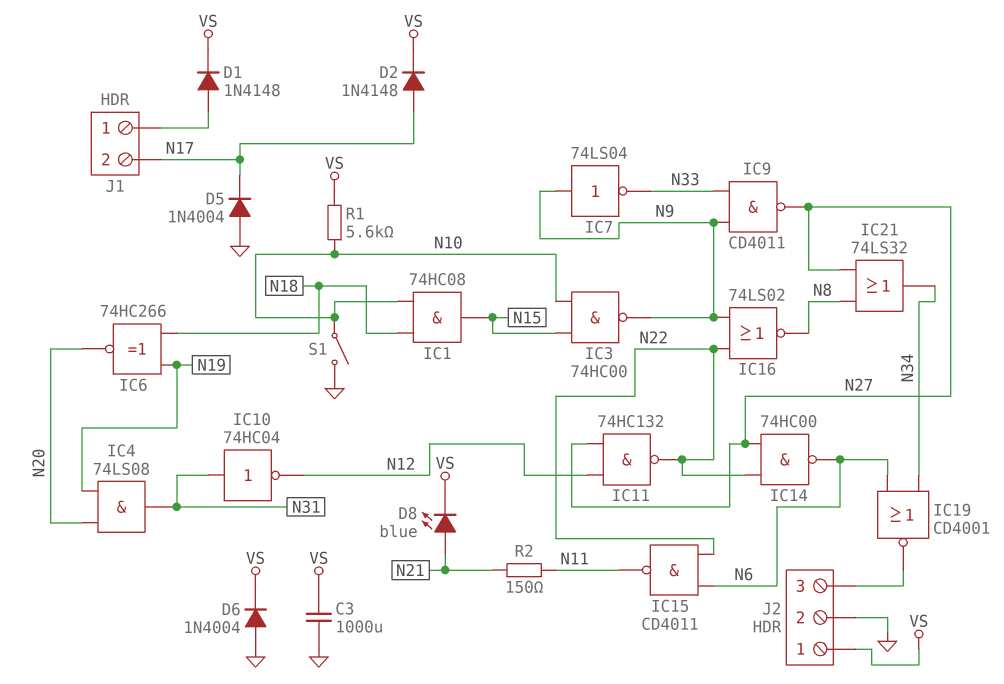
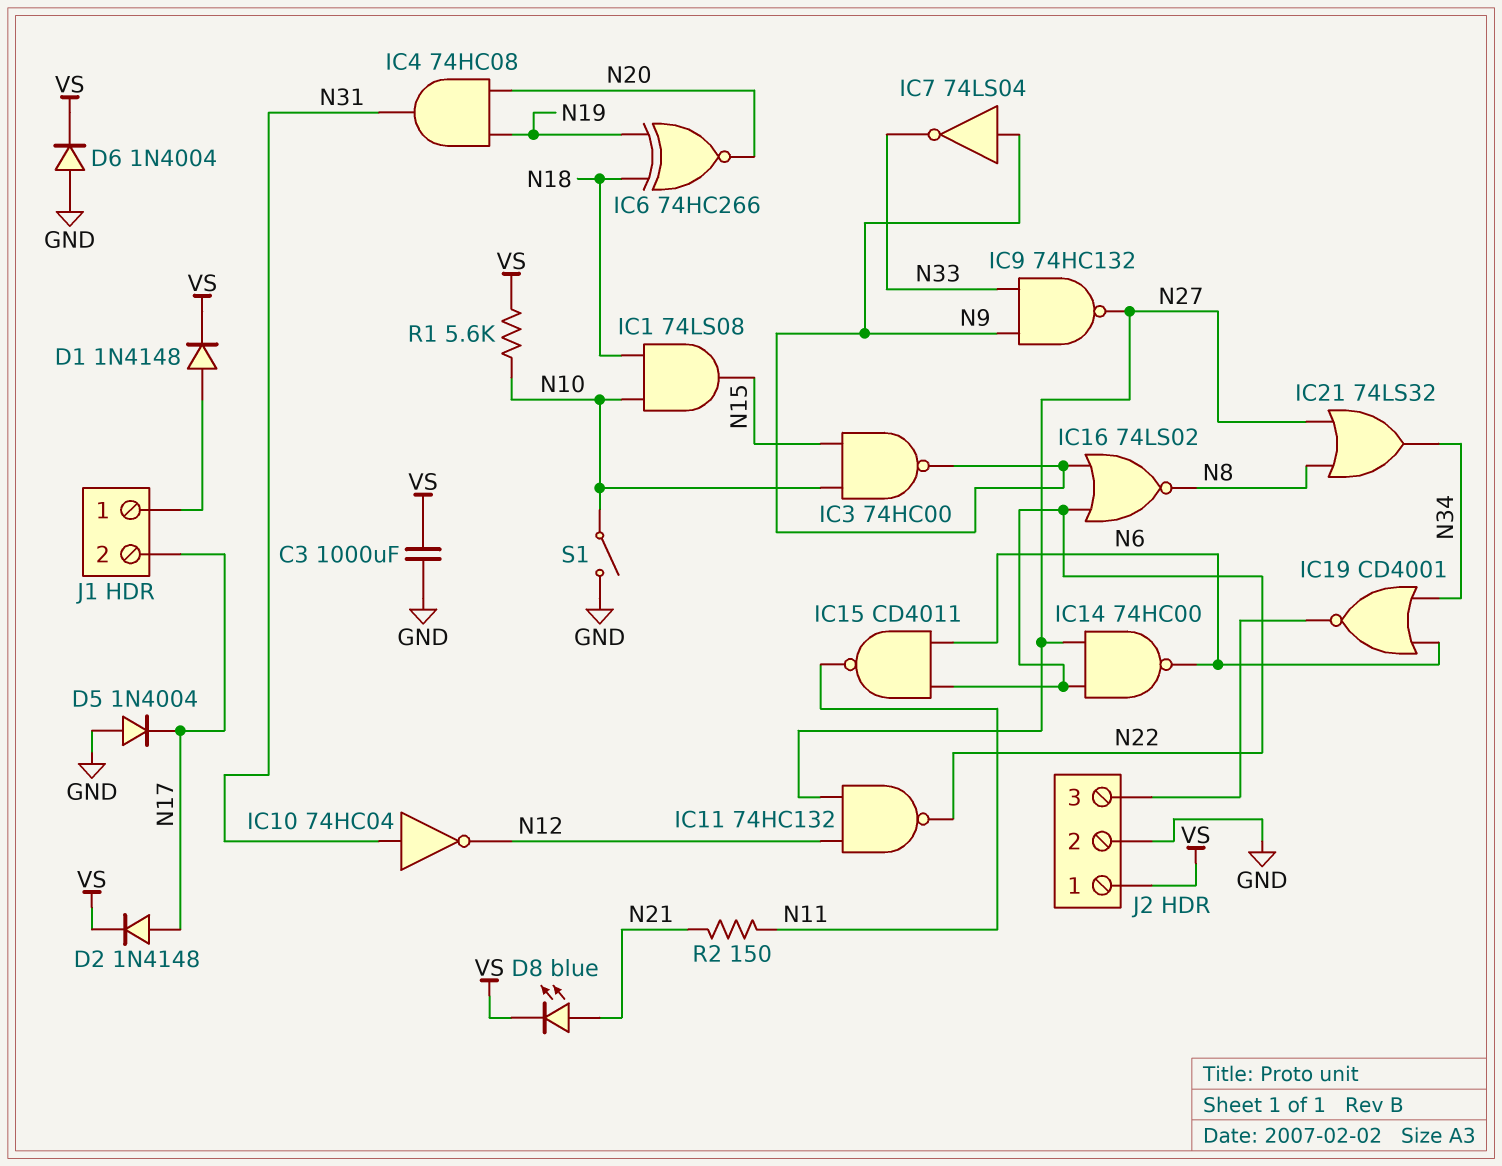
IC1: AND 74HC08 (in N10, in N18, out N15) -> AND 74LS08 (in N10, in N18, out N15)
IC4: AND 74LS08 (in N19, in N20, out N31) -> AND 74HC08 (in N19, in N20, out N31)
IC9: NAND CD4011 (in N9, in N33, out N27) -> NAND 74HC132 (in N9, in N33, out N27)

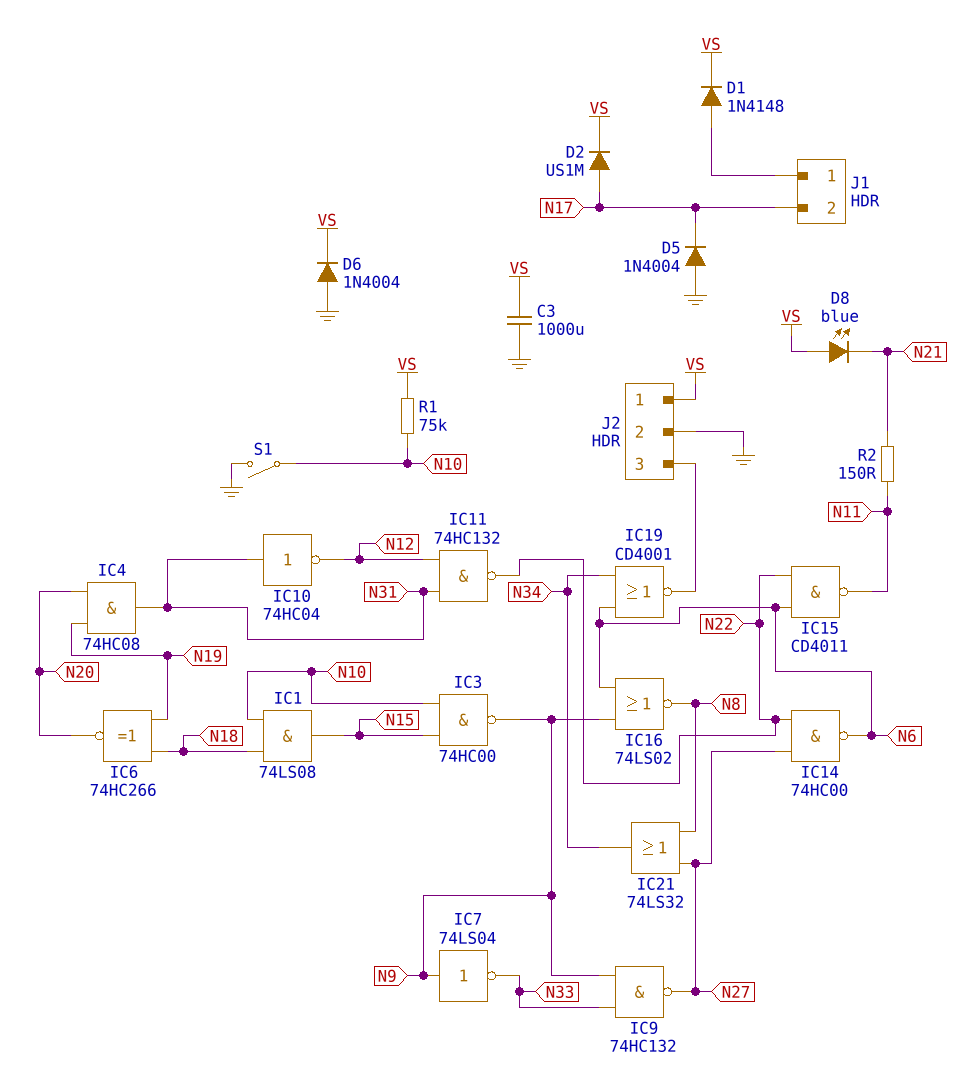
D2: diode 1N4148 (A N17, K VS) -> diode US1M (A N17, K VS)
D8: LED blue (A N21, K VS) -> LED blue (A VS, K N21)
IC11: NAND 74HC132 (in N12, in N27, out N22) -> NAND 74HC132 (in N12, in N31, out N22)
IC16: NOR 74LS02 (in N9, in N22, out N8) -> NOR 74LS02 (in N6, in N9, out N8)
R1: 5.6k (N10, VS) -> 75k (N10, VS)

